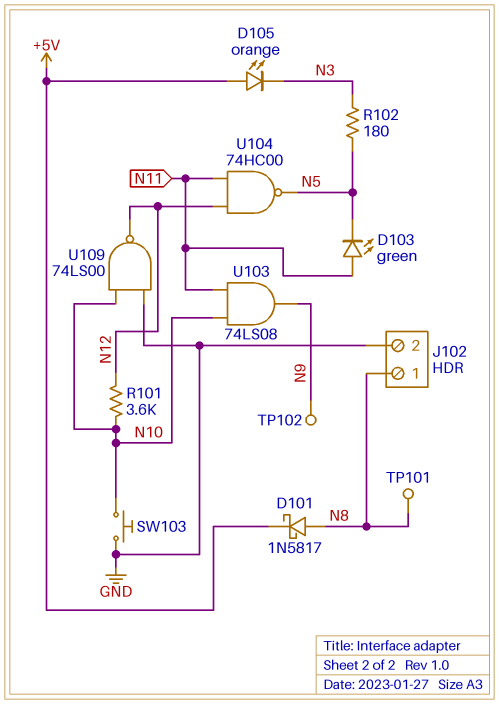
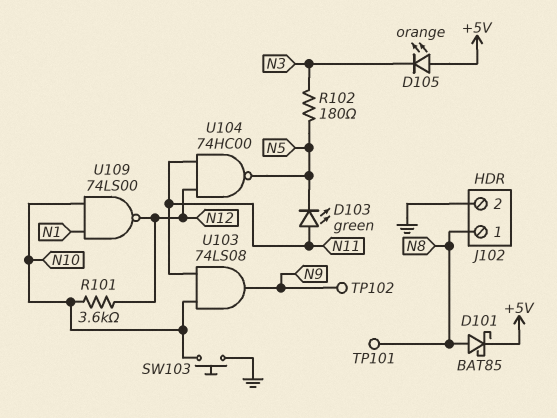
D101: schottky 1N5817 (A N8, K +5V) -> schottky BAT85 (A N8, K +5V)
U109: NAND 74LS00 (in GND, in N10, out N12) -> NAND 74LS00 (in N1, in N10, out N12)

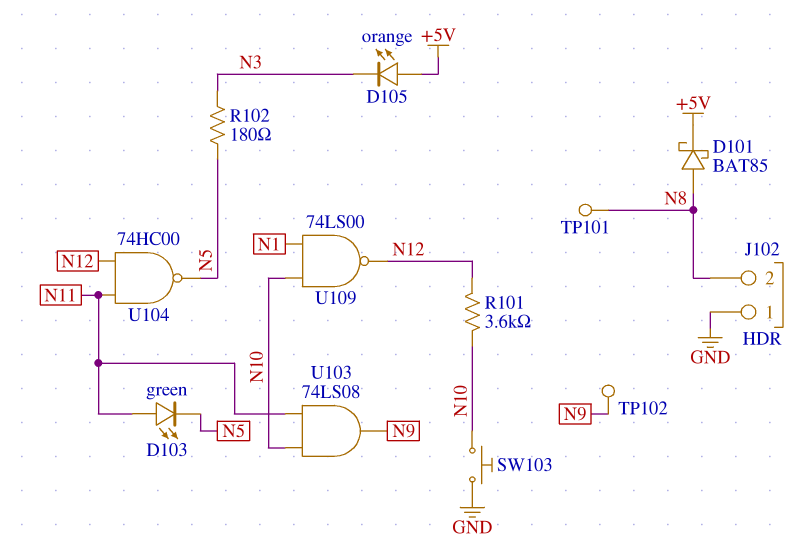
J102 pin 1: N8 -> GND
J102 pin 2: GND -> N8

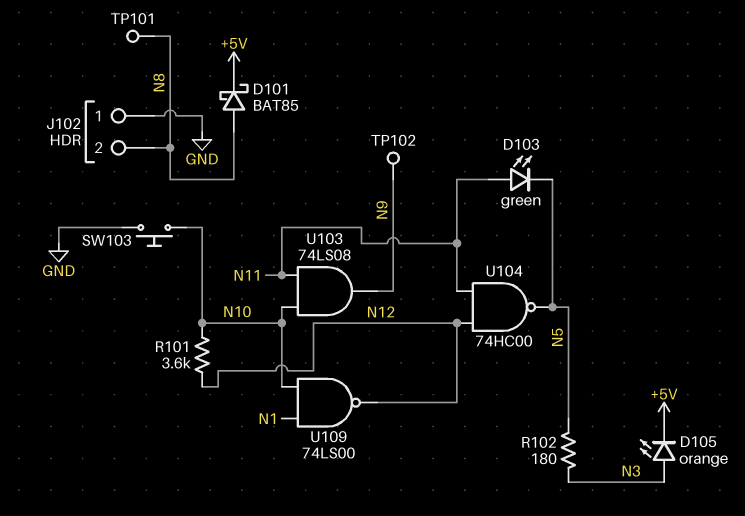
D105: LED orange (A +5V, K N3) -> LED orange (A N3, K +5V)

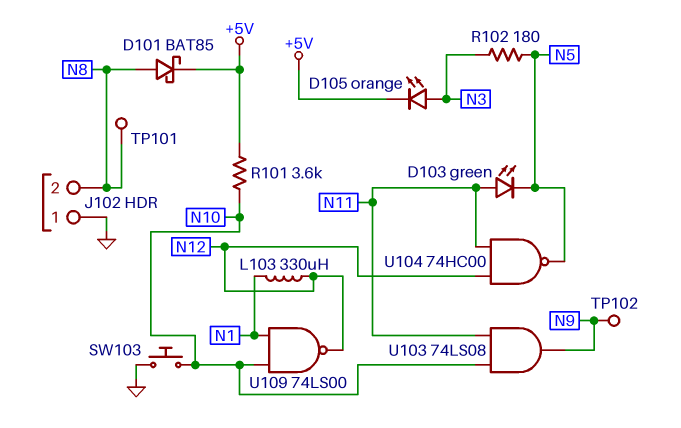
L103: none -> 330uH (N1, N12)
R101: 3.6k (N10, N12) -> 3.6k (+5V, N10)

